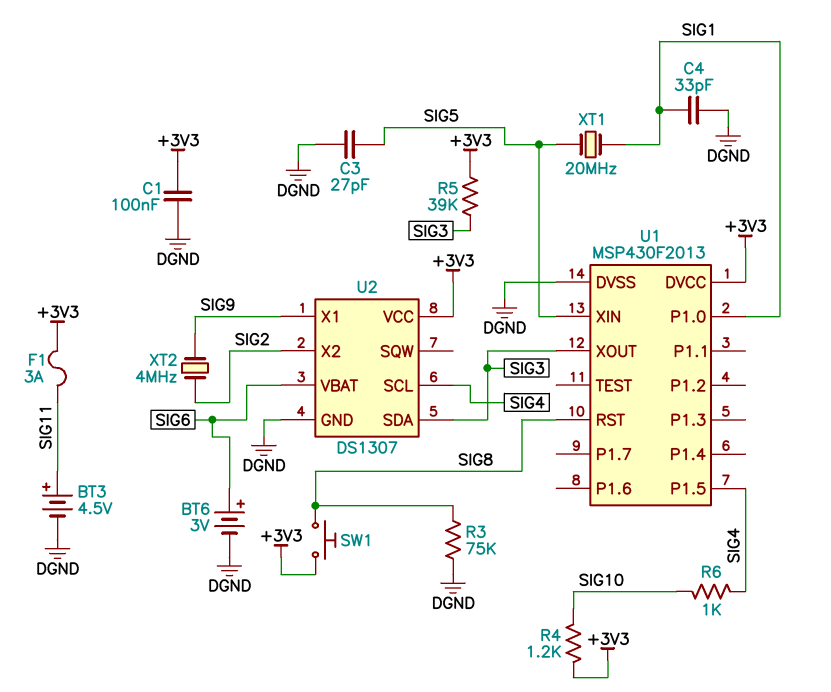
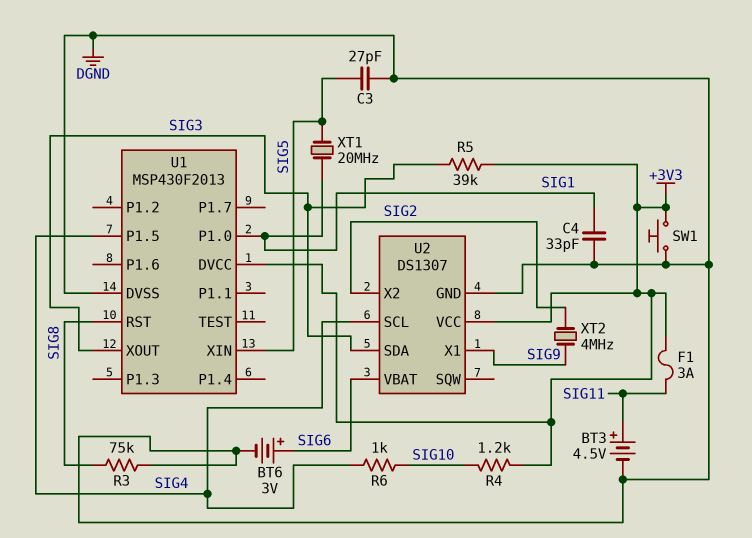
C1: 100nF (+3V3, DGND) -> none
SW1: button (+3V3, SIG8) -> button (+3V3, DGND)

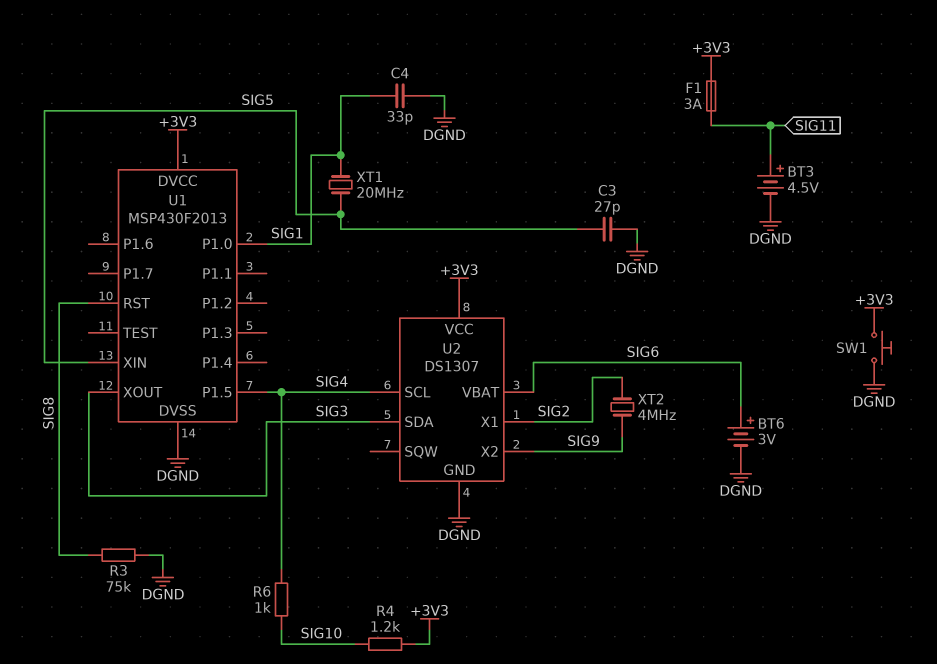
R5: 39k (+3V3, SIG3) -> none
U2 pin X1: SIG9 -> SIG2
U2 pin X2: SIG2 -> SIG9

